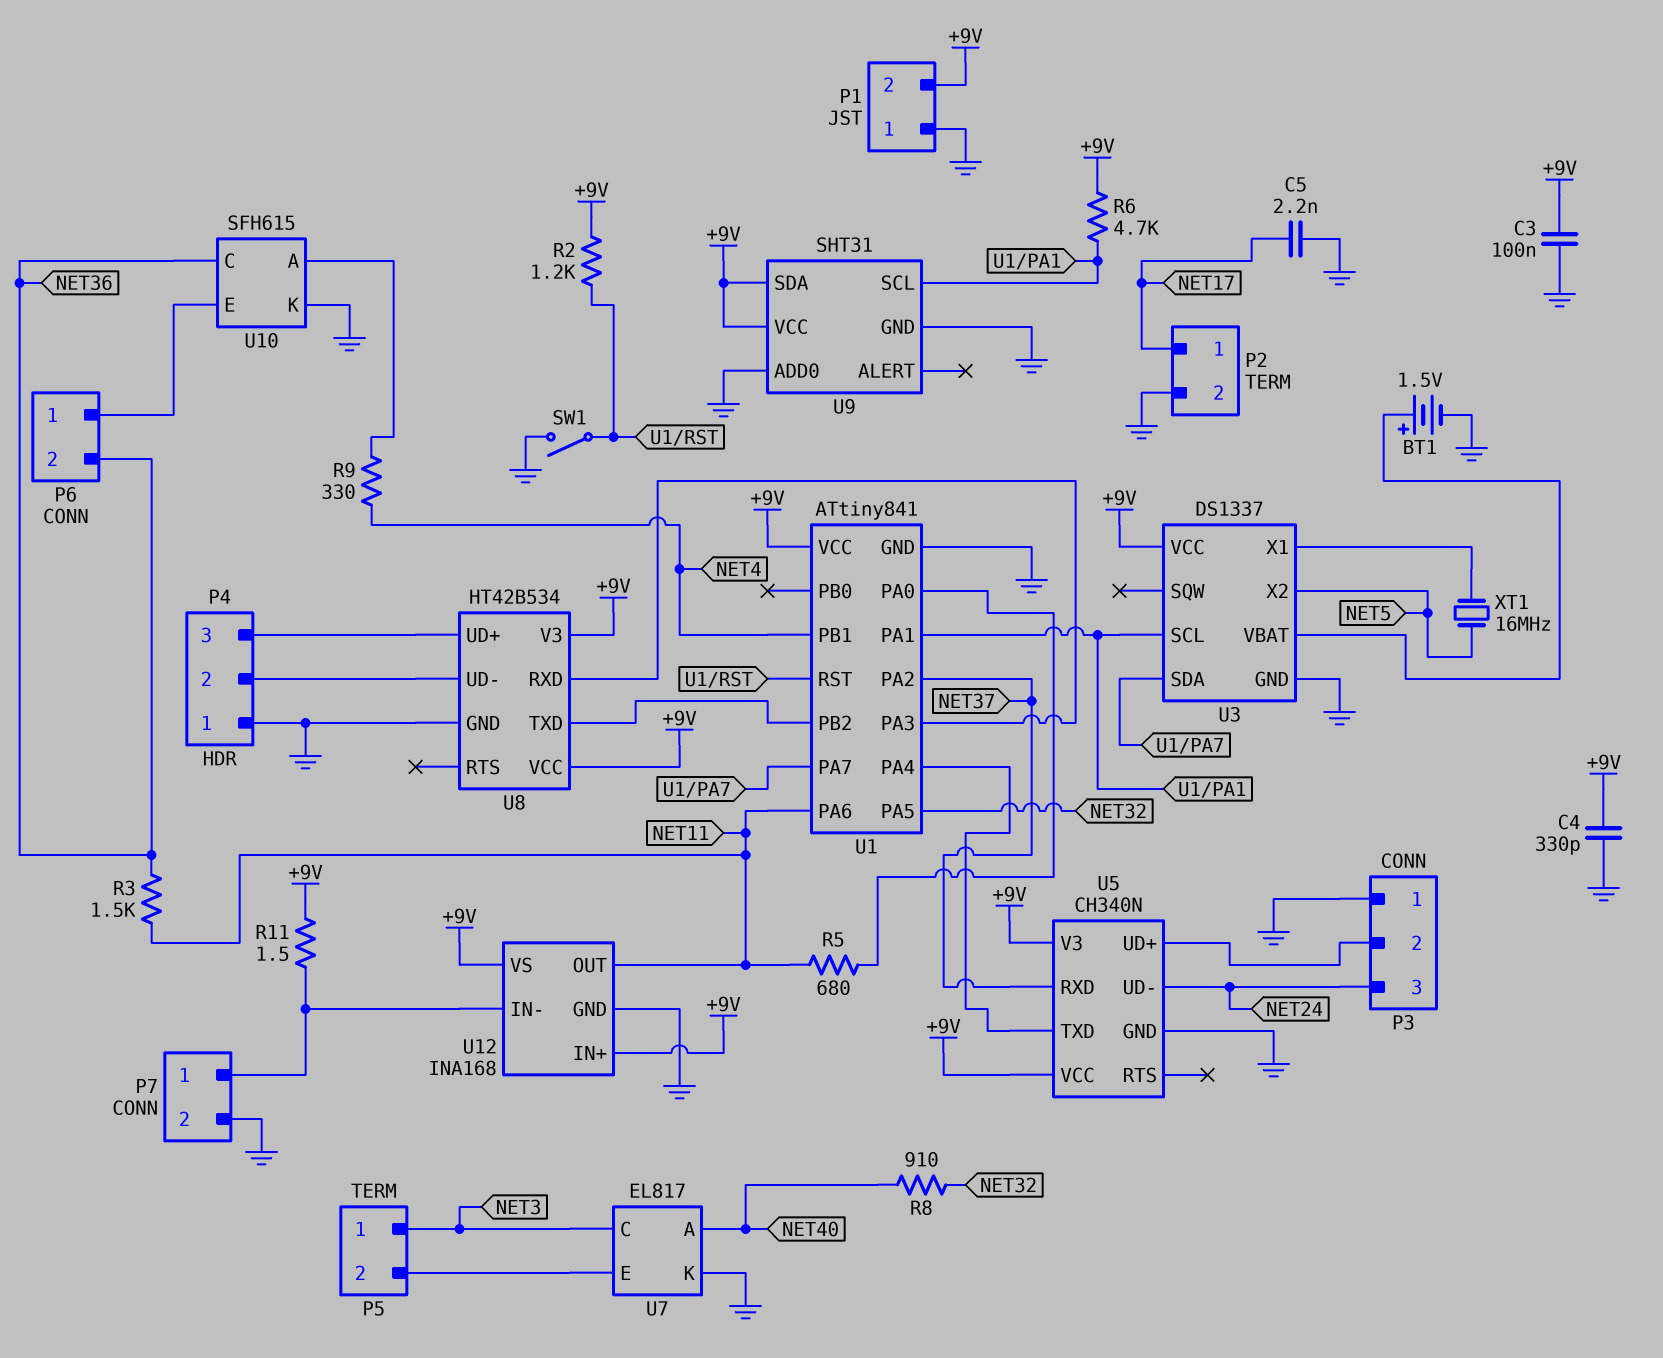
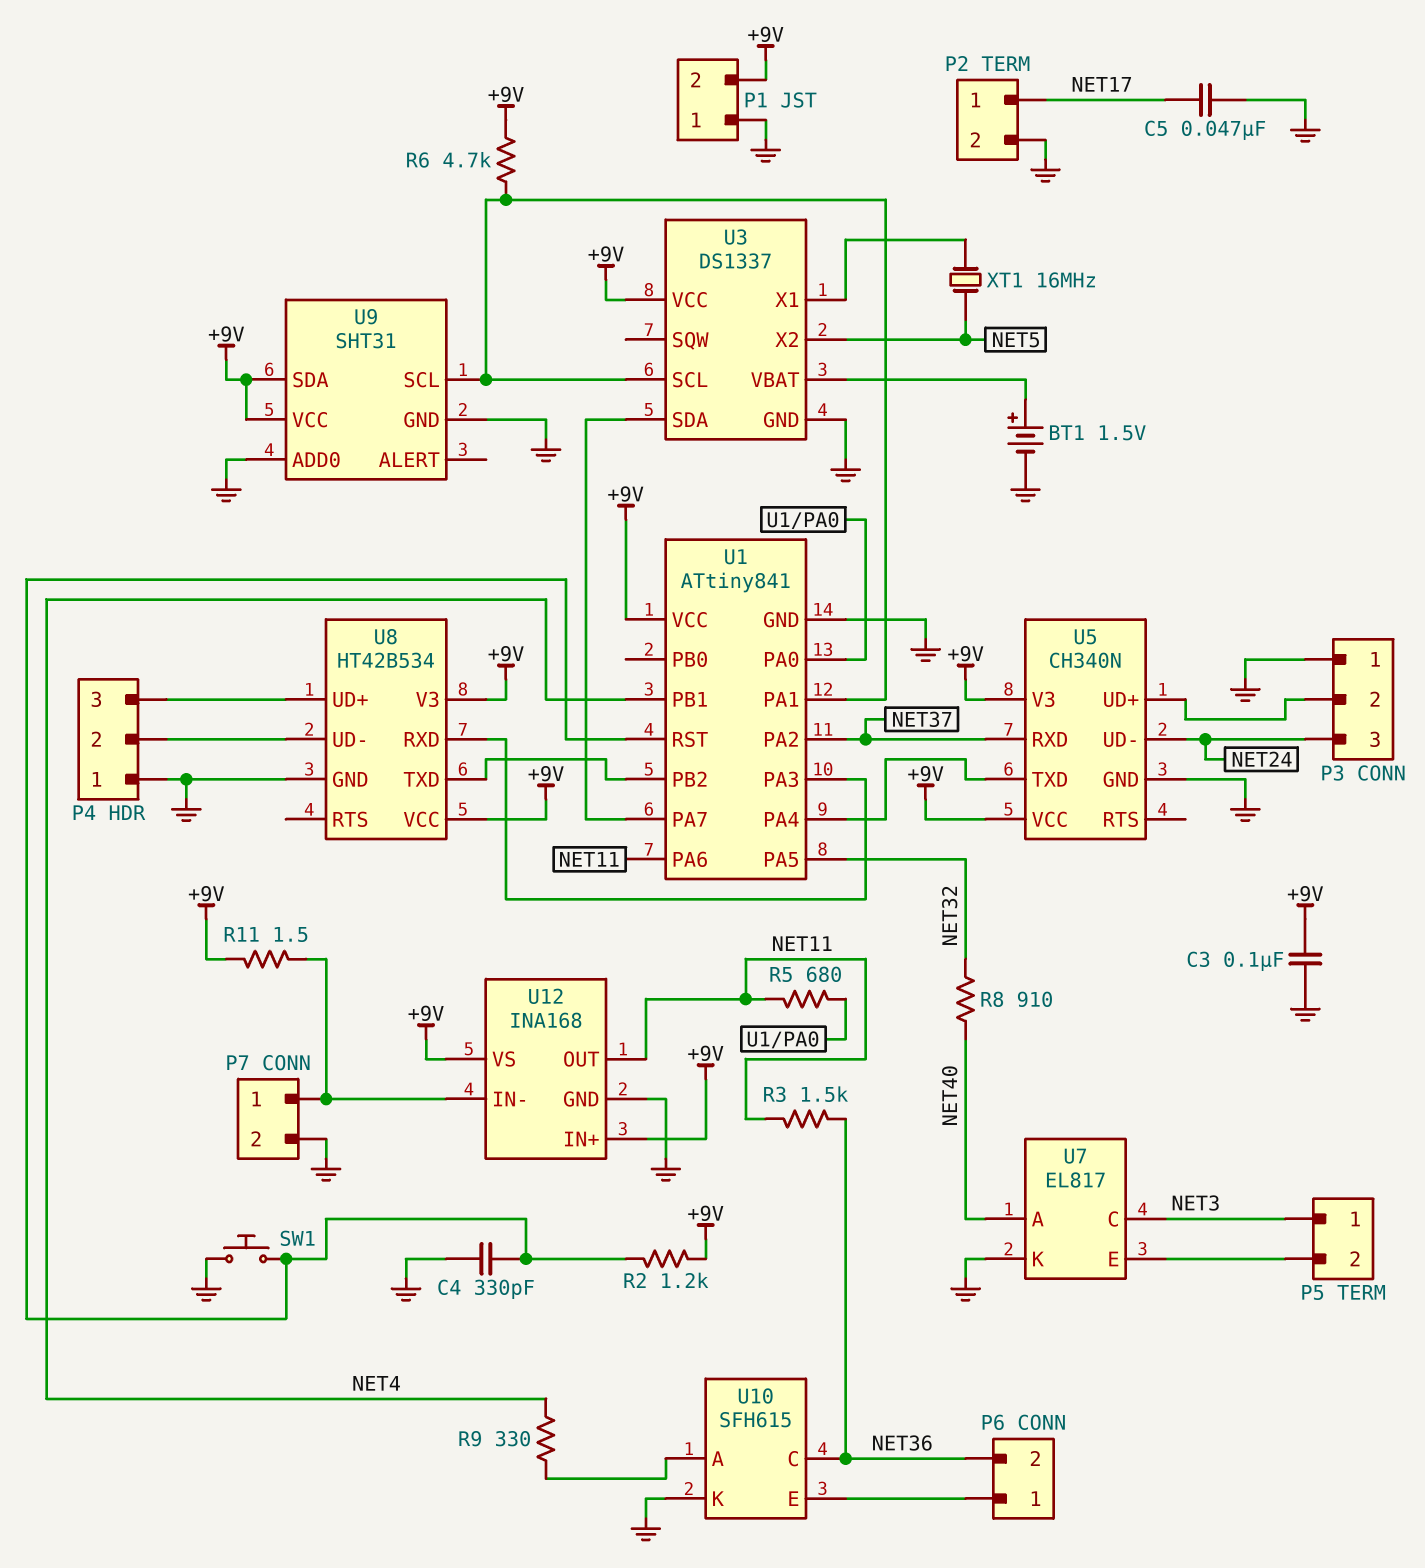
C4: 330pF (+9V, GND) -> 330pF (GND, U1/RST)
C5: 2.2nF (GND, NET17) -> 47nF (GND, NET17)
SW1: switch (GND, U1/RST) -> button (GND, U1/RST)

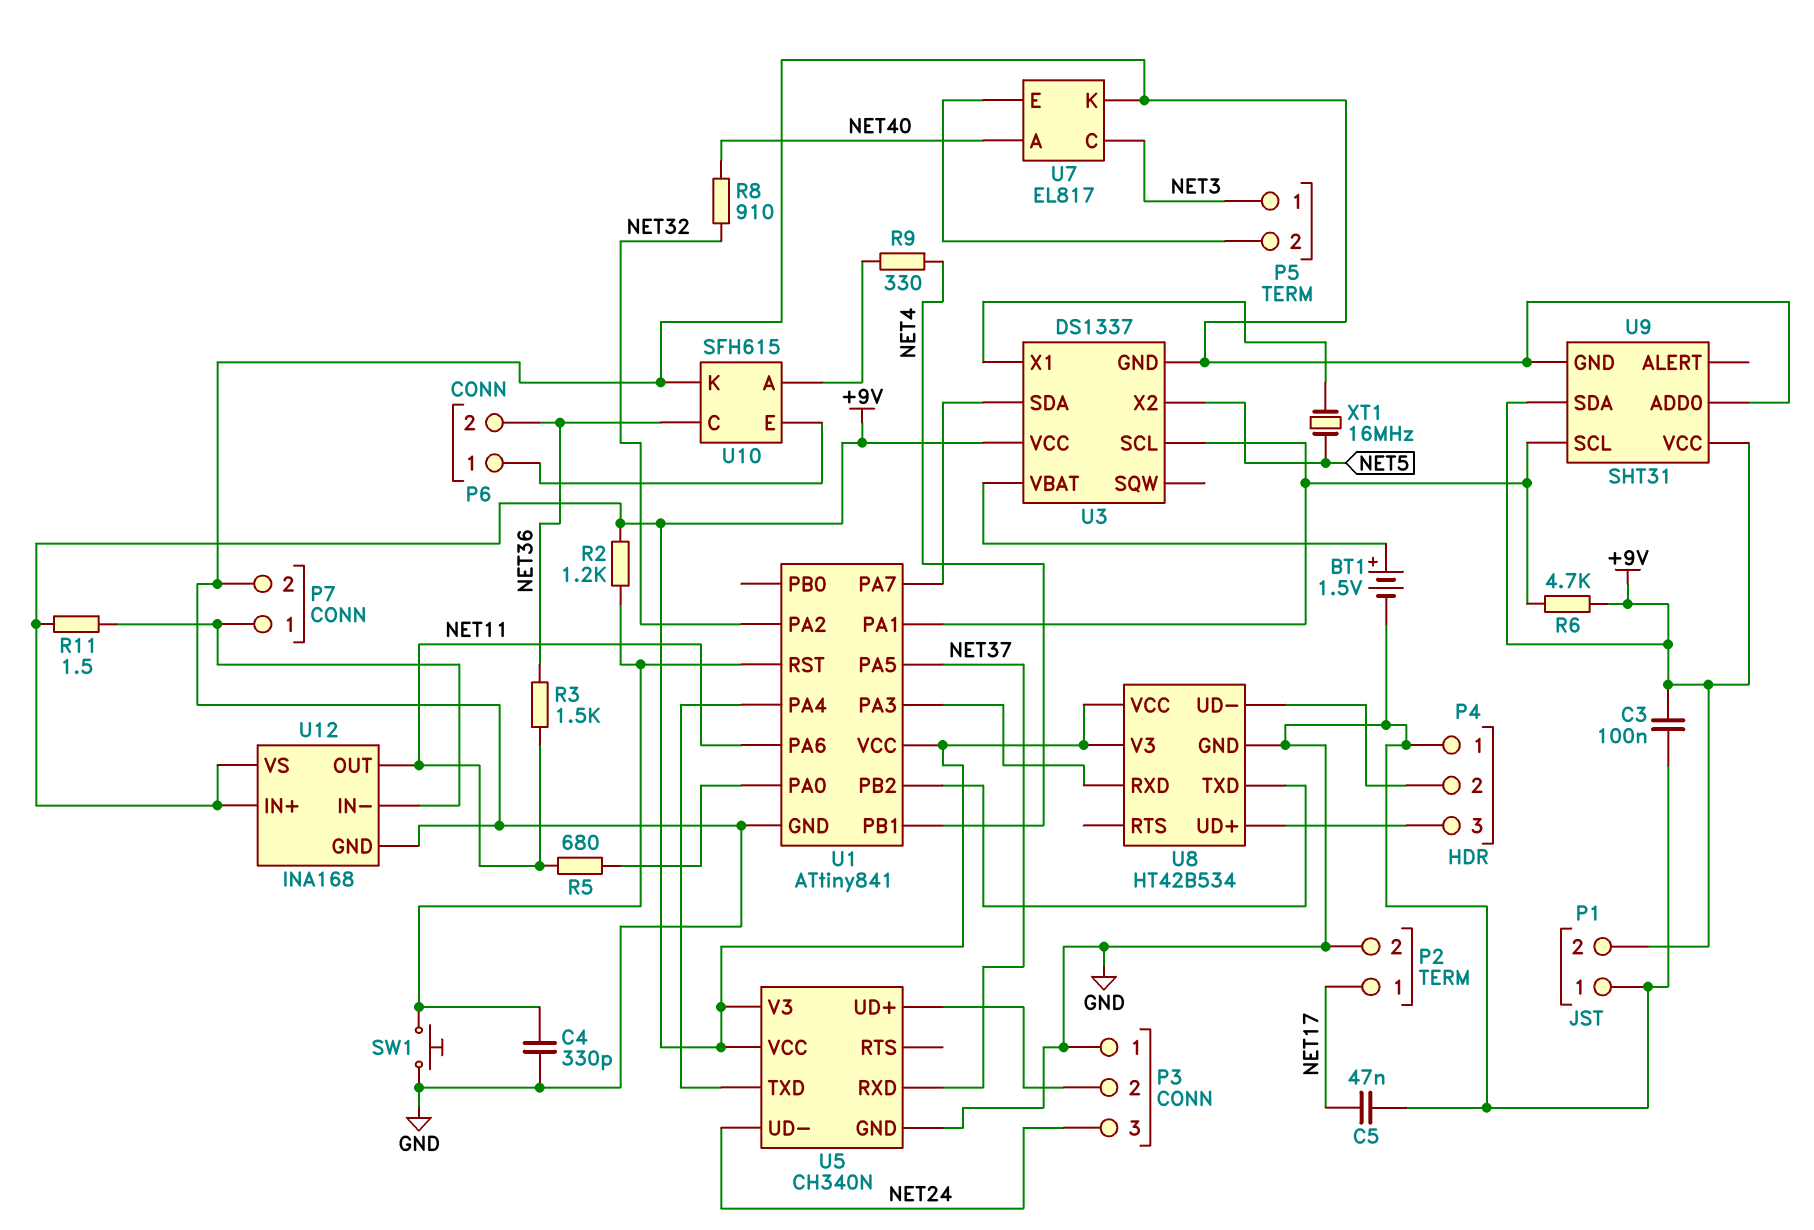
U1 pin PA2: NET37 -> NET32
U1 pin PA5: NET32 -> NET37

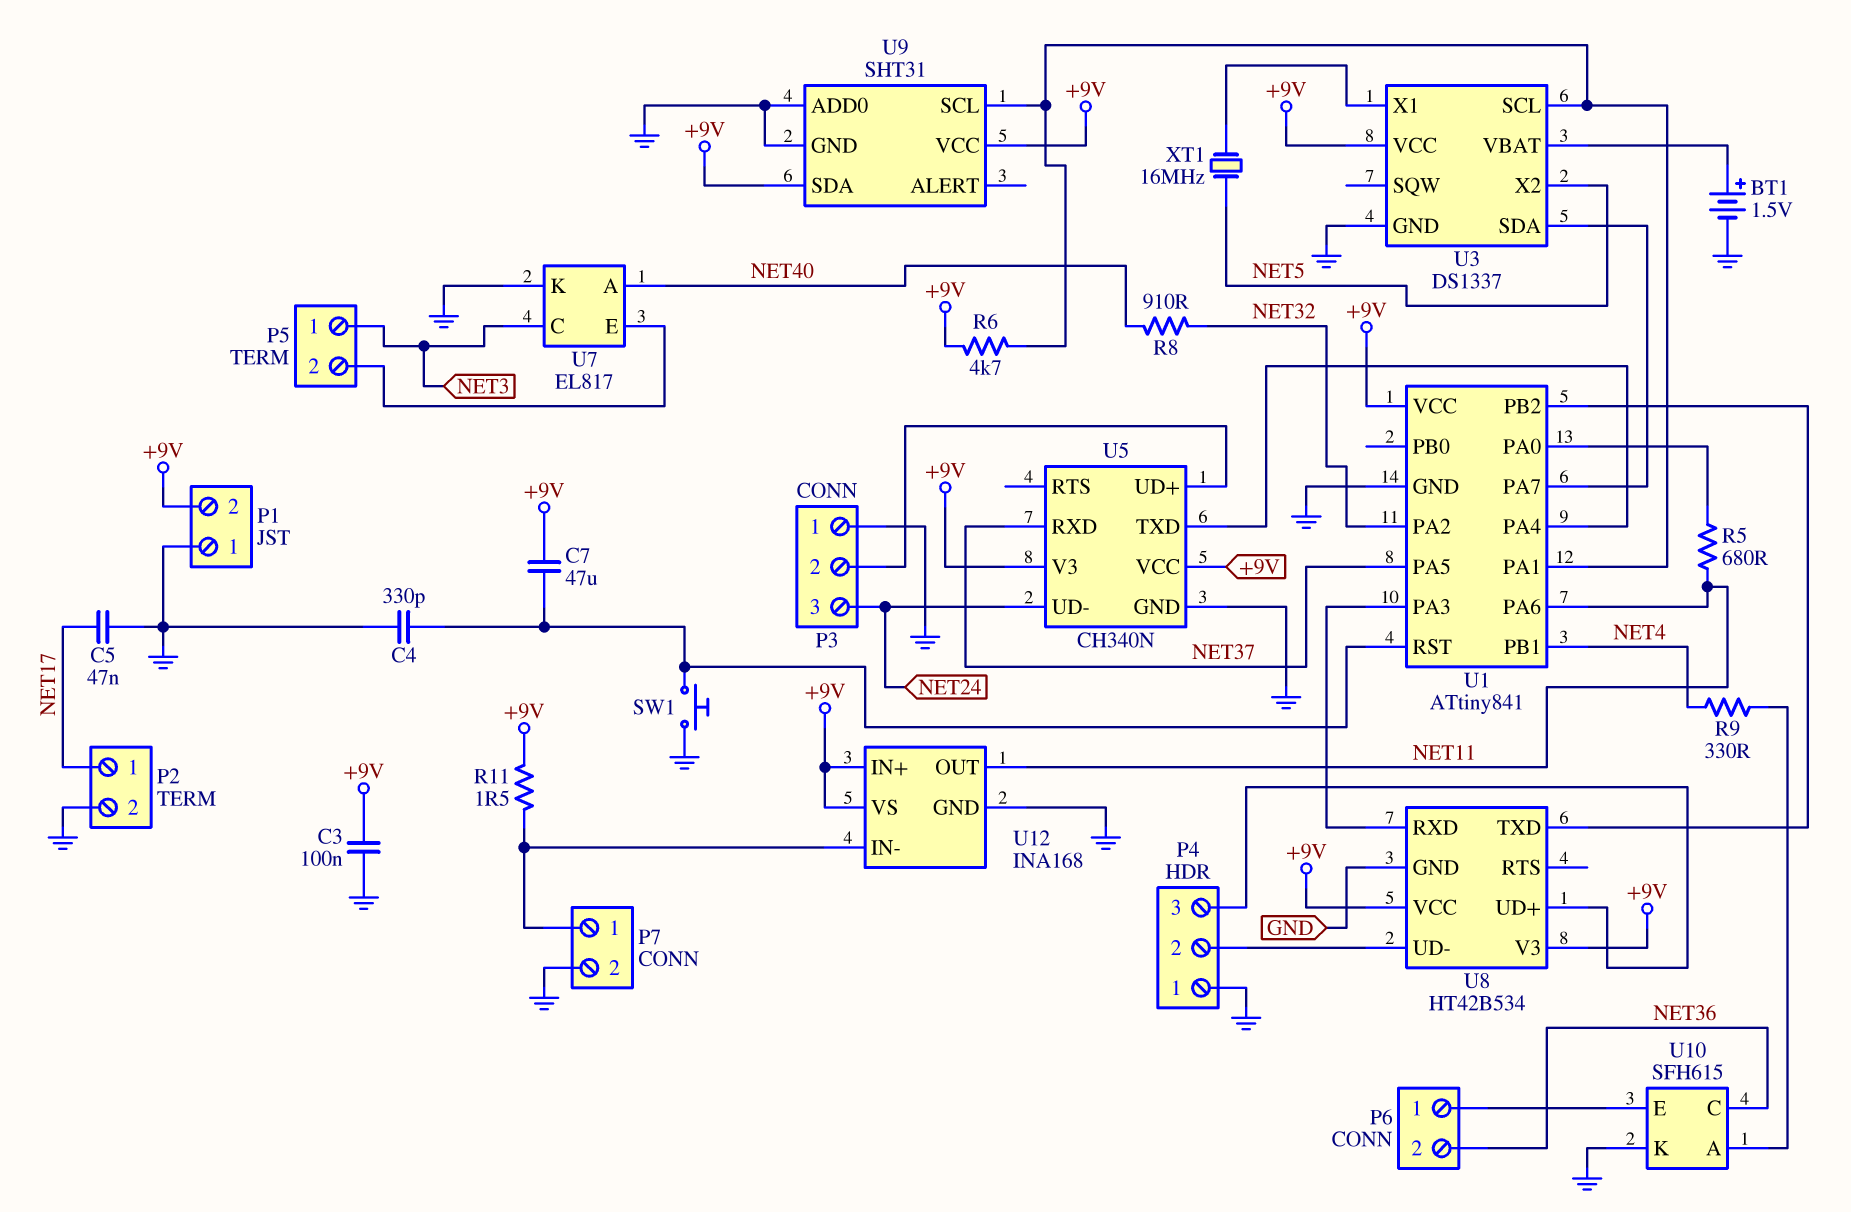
C7: none -> 47uF (+9V, U1/RST)
R2: 1.2k (+9V, U1/RST) -> none
R3: 1.5k (NET11, NET36) -> none

